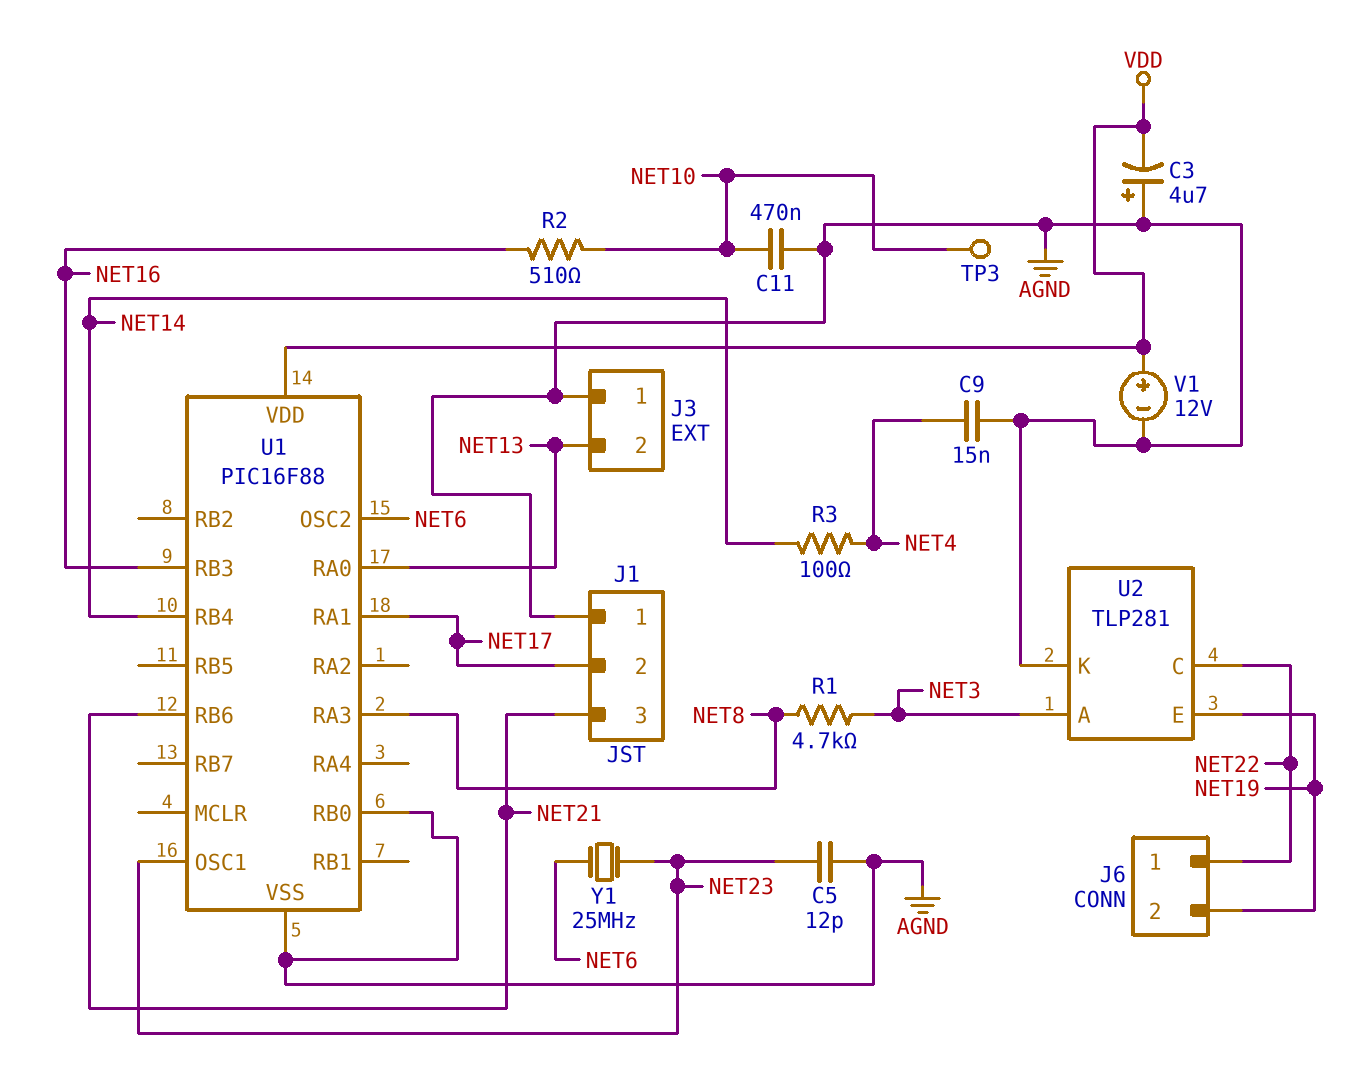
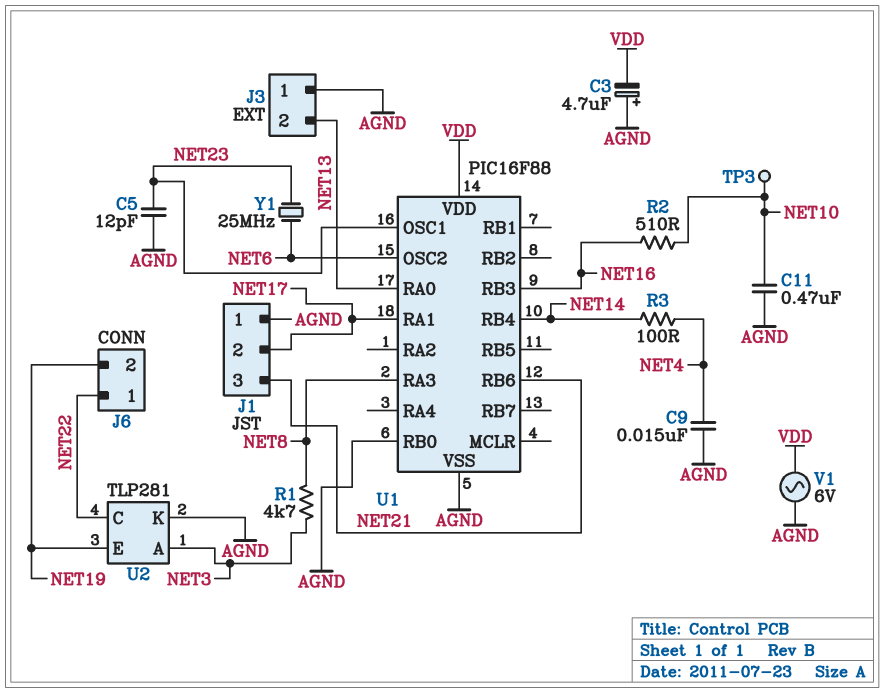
V1: 12V (plus VDD, minus AGND) -> AC 6V (AGND, VDD)

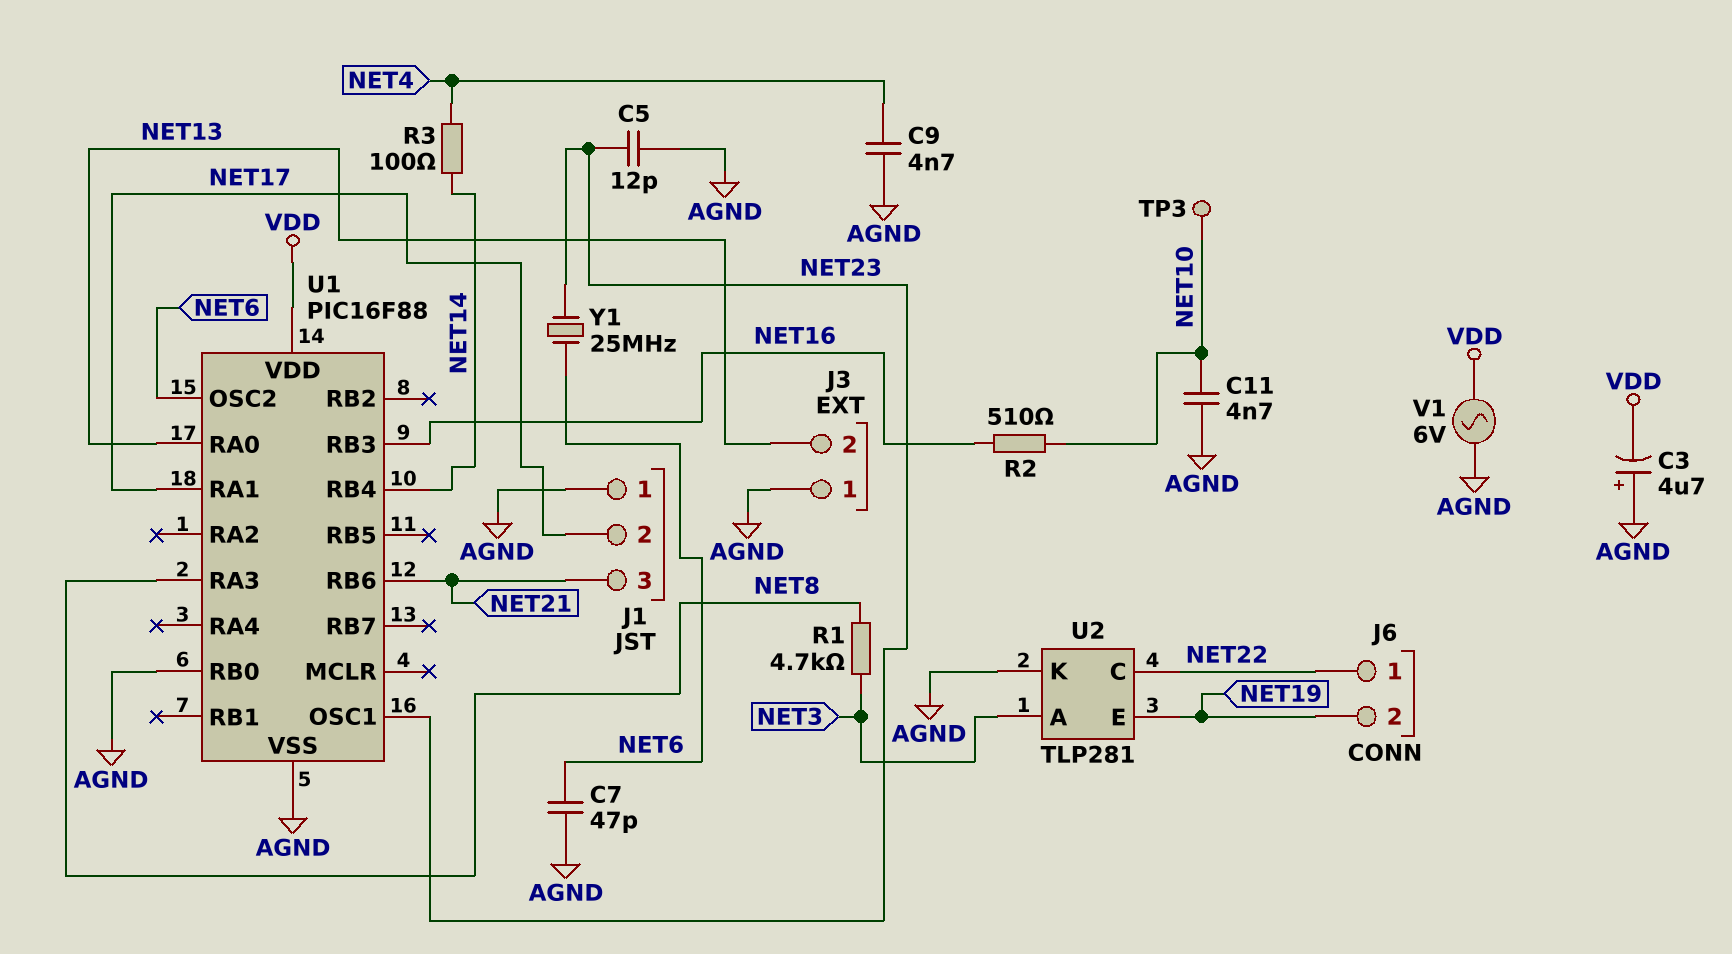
C7: none -> 47pF (AGND, NET6)
C9: 15nF (AGND, NET4) -> 4.7nF (AGND, NET4)
C11: 470nF (AGND, NET10) -> 4.7nF (AGND, NET10)

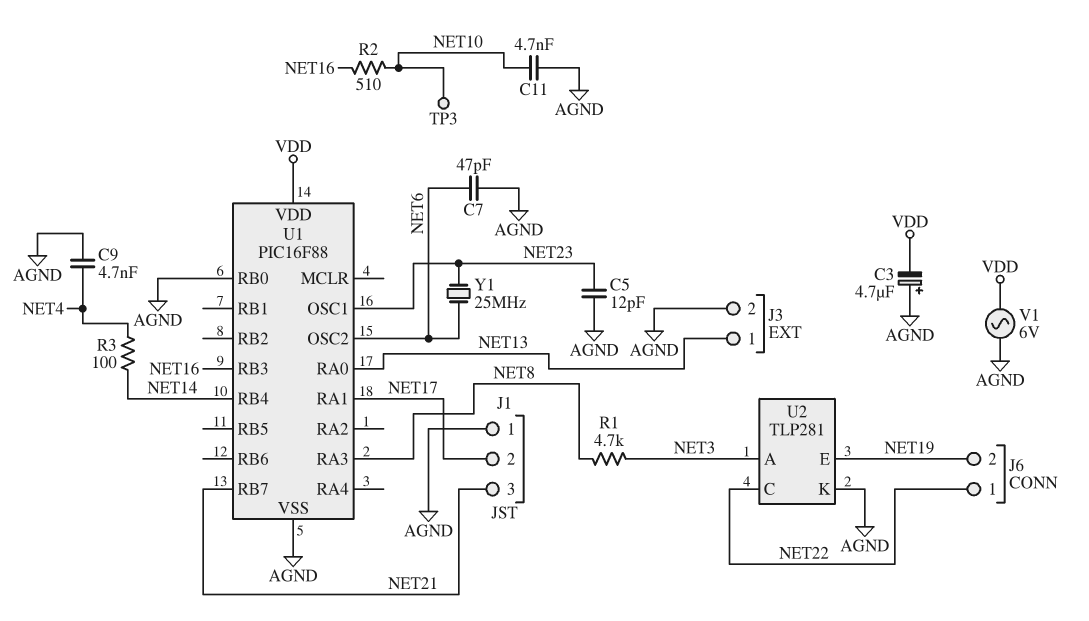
J3 pin 1: AGND -> NET13
J3 pin 2: NET13 -> AGND
U1 pin RB6: NET21 -> none
U1 pin RB7: none -> NET21

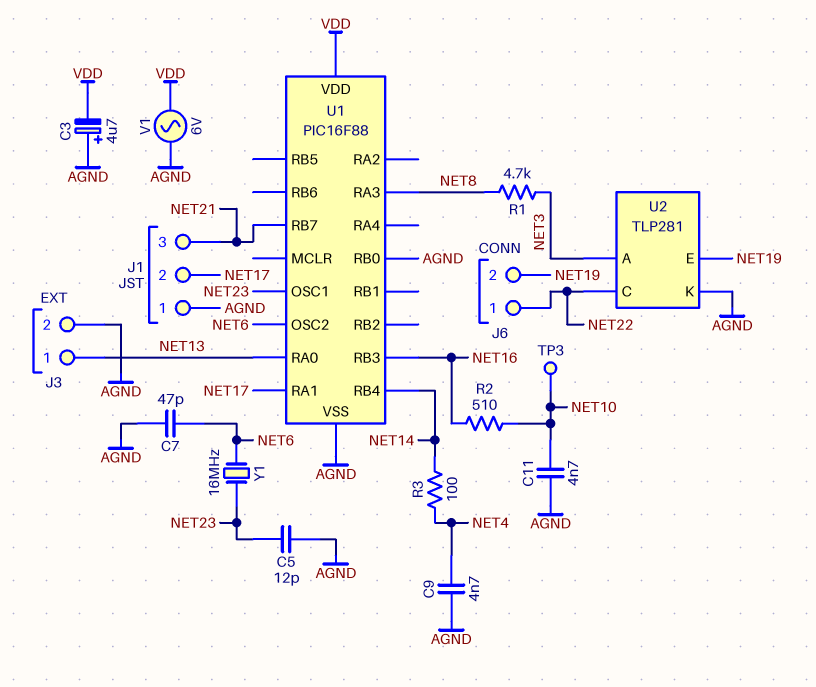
Y1: 25MHz (NET6, NET23) -> 16MHz (NET6, NET23)

